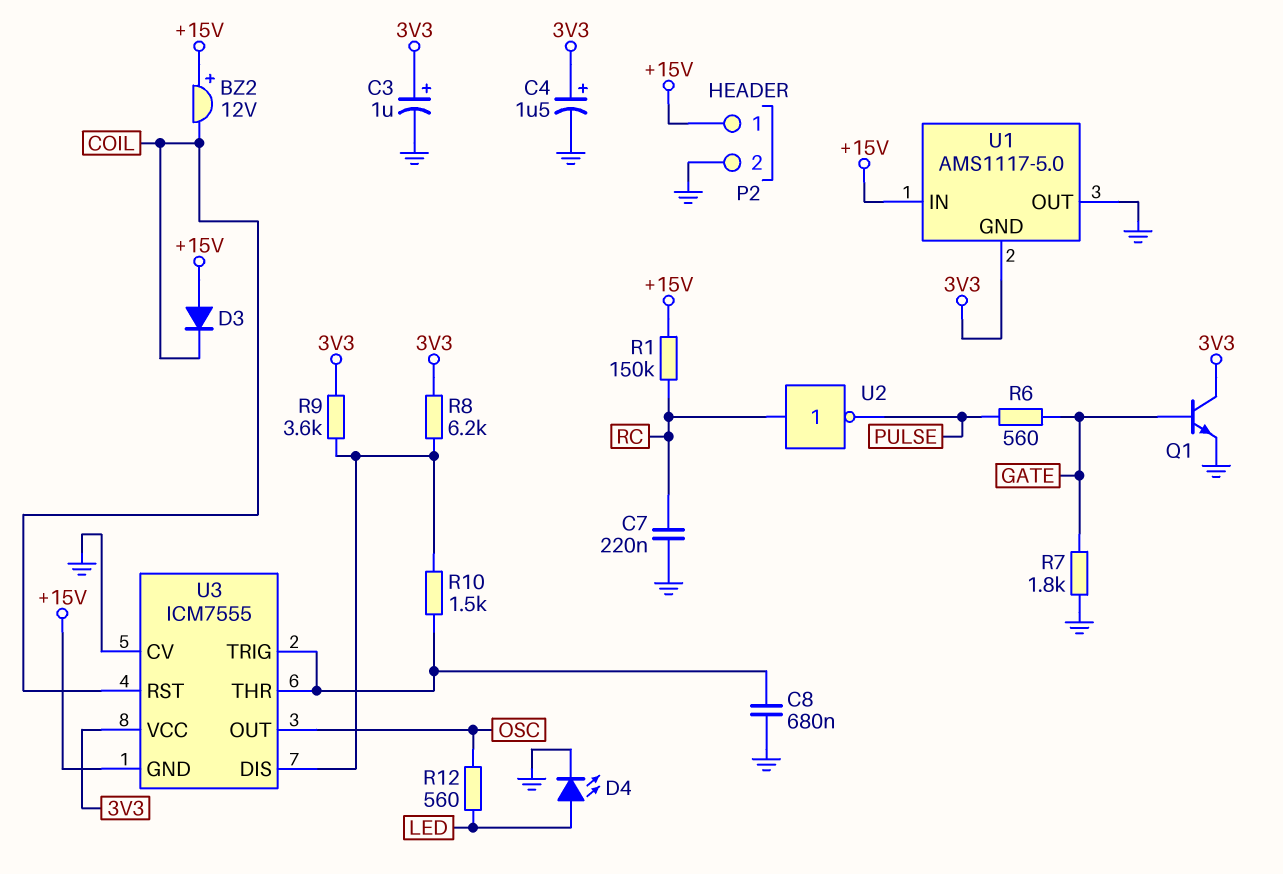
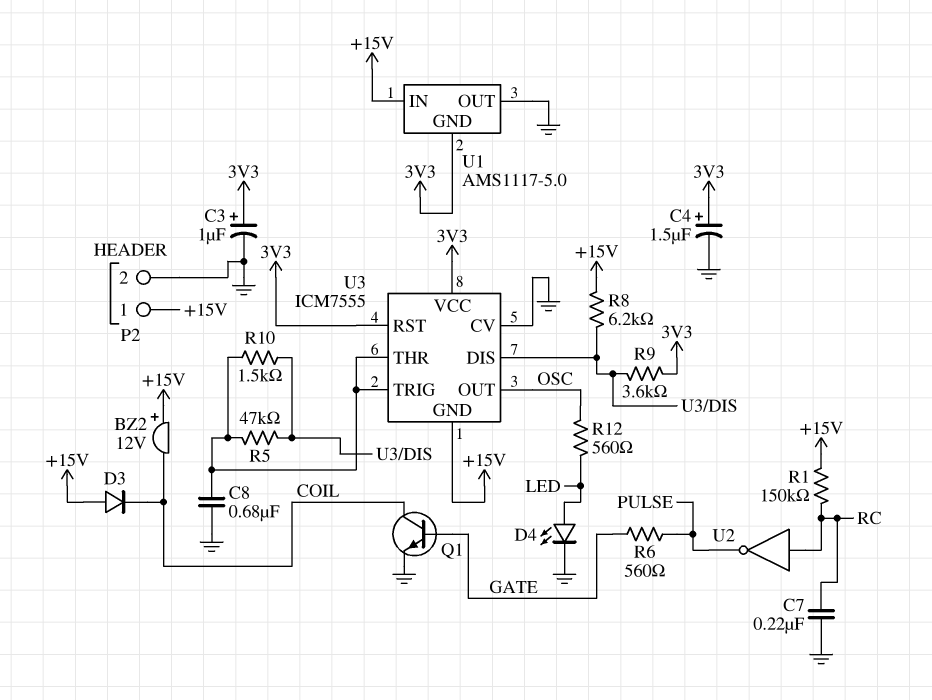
Q1: NPN (B GATE, C 3V3, E GND) -> NPN (B GATE, C COIL, E GND)
R5: none -> 47k (U3/DIS, U3/THR)
R7: 1.8k (GATE, GND) -> none
R8: 6.2k (3V3, U3/DIS) -> 6.2k (+15V, U3/DIS)
U3 pin RST: COIL -> 3V3

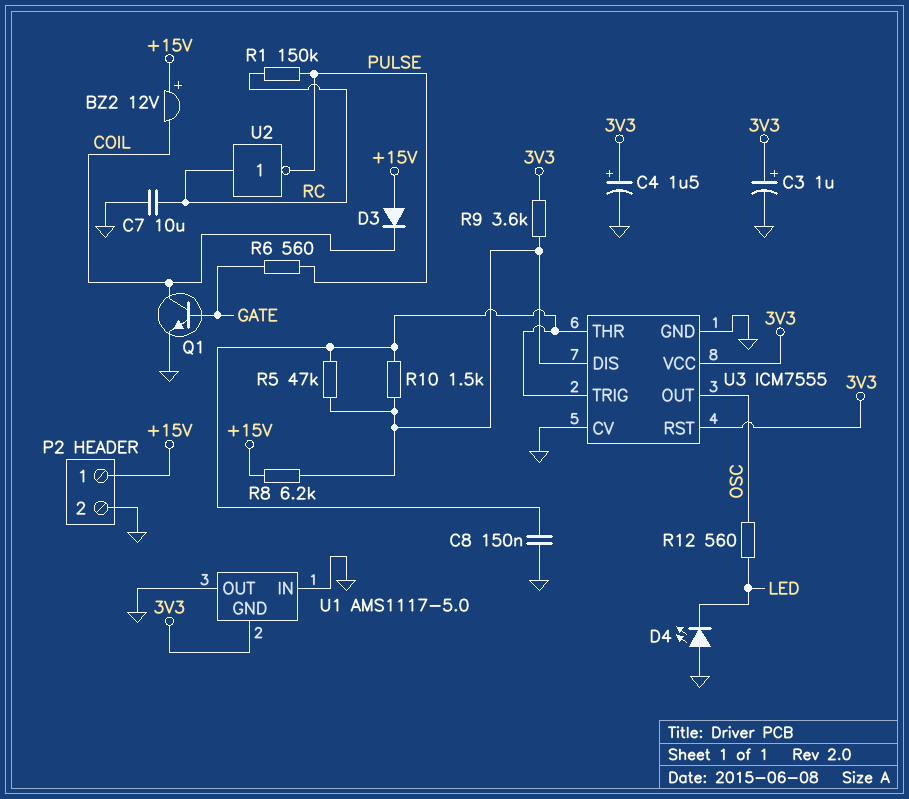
C7: 220nF (GND, RC) -> 10uF (GND, RC)
C8: 680nF (GND, U3/THR) -> 150nF (GND, U3/THR)
D4: LED (A LED, K GND) -> LED (A GND, K LED)
R1: 150k (+15V, RC) -> 150k (PULSE, RC)
U1 pin IN: +15V -> GND
U3 pin GND: +15V -> GND

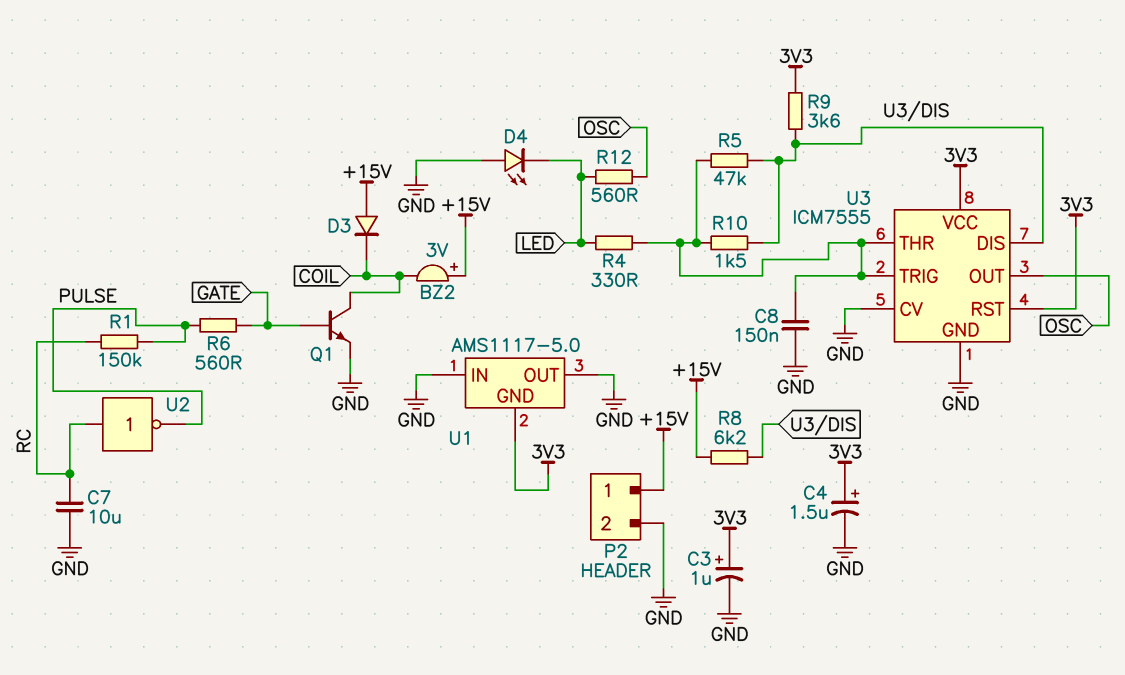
BZ2: buzzer 12V (plus +15V, minus COIL) -> buzzer 3V (plus +15V, minus COIL)
R4: none -> 330 (LED, U3/THR)

